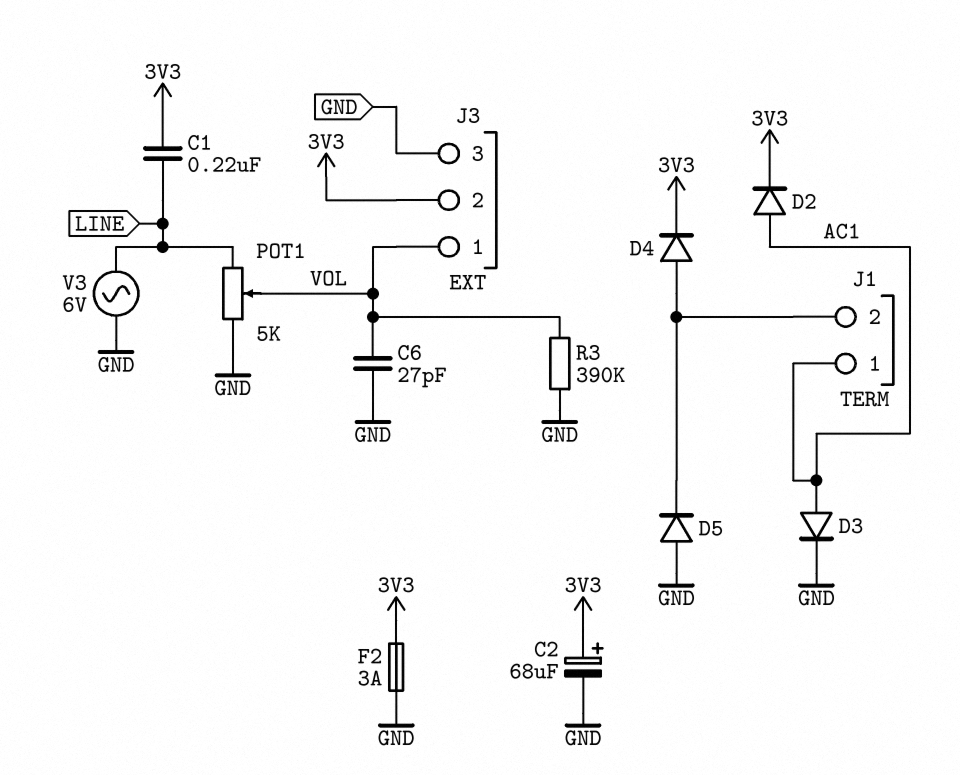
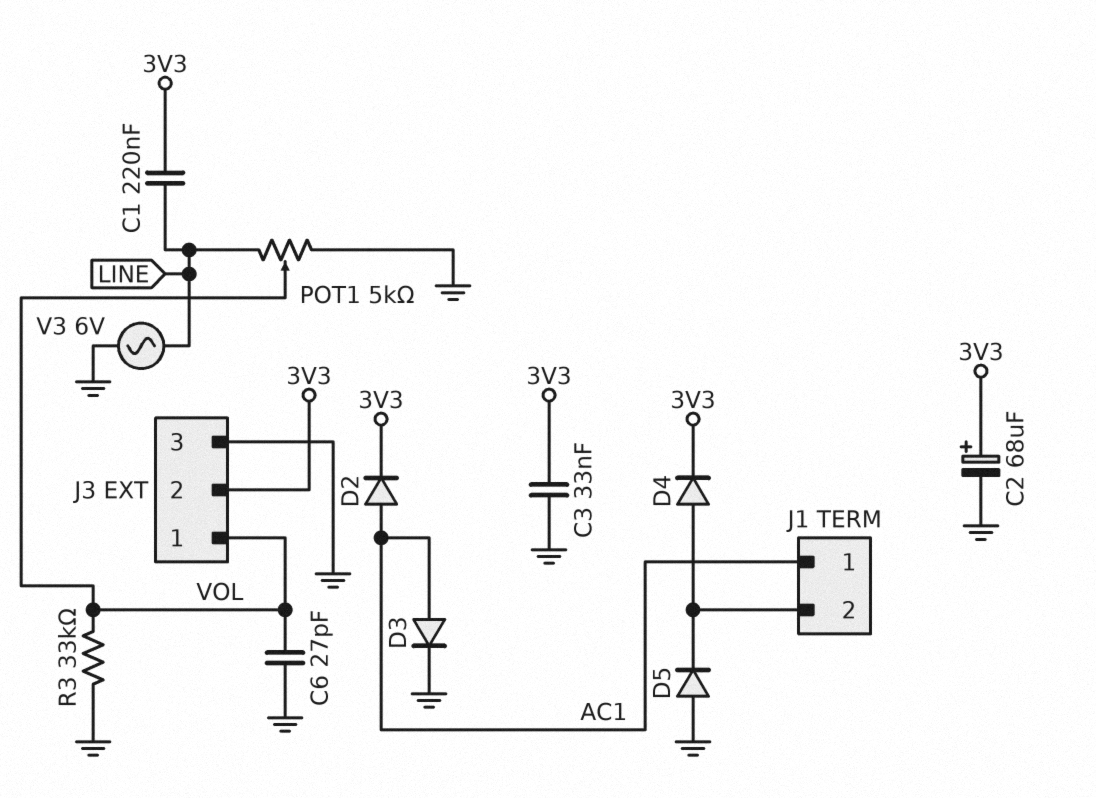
C3: none -> 33nF (3V3, GND)
F2: 3A (3V3, GND) -> none
R3: 390k (GND, VOL) -> 33k (GND, VOL)

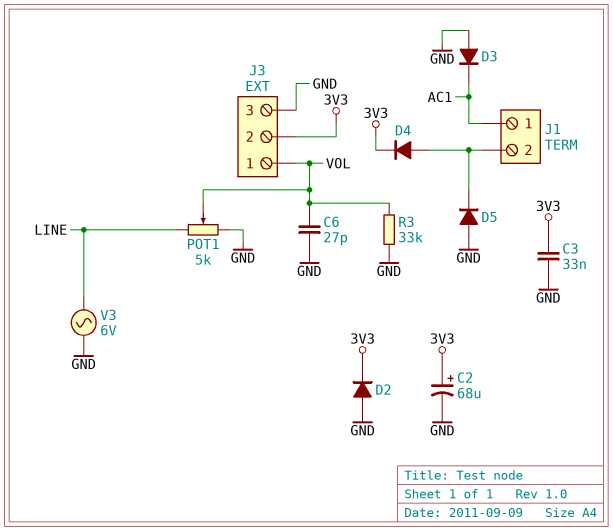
C1: 220nF (3V3, LINE) -> none
D2: diode (A AC1, K 3V3) -> diode (A GND, K 3V3)
D3: diode (A AC1, K GND) -> diode (A GND, K AC1)

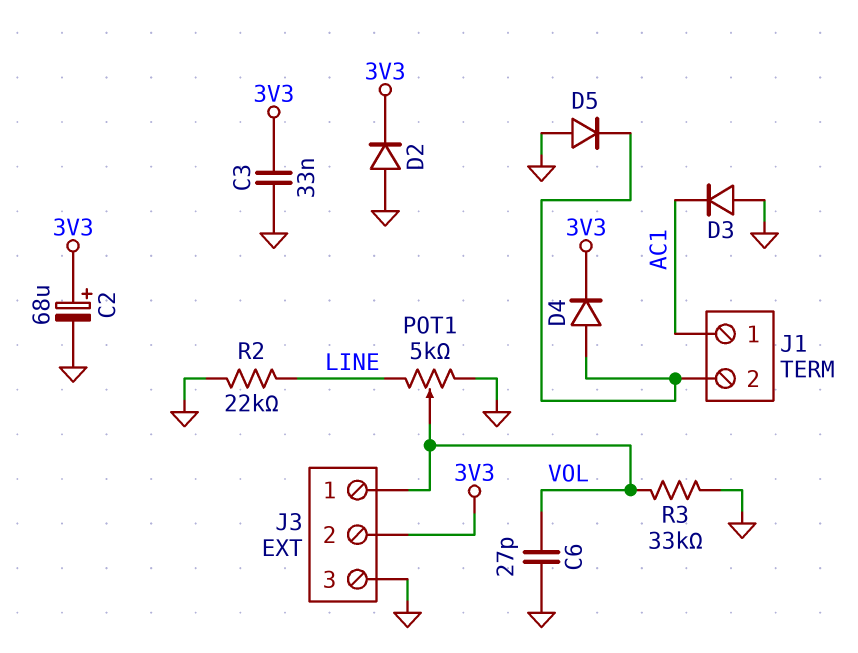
R2: none -> 22k (GND, LINE)
V3: AC 6V (GND, LINE) -> none

